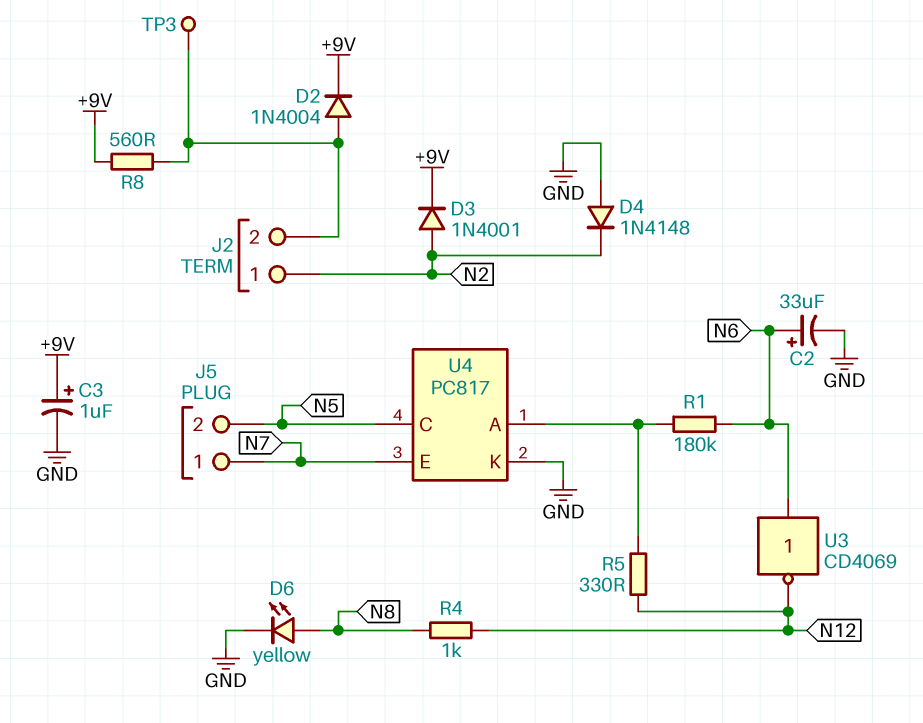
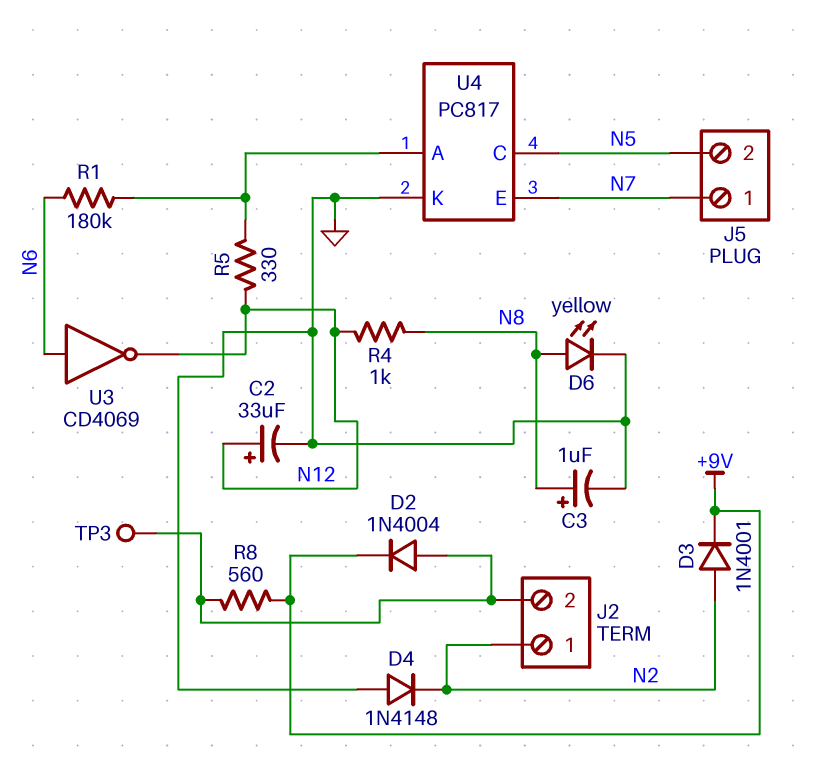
C2: 33uF (plus N6, minus GND) -> 33uF (plus N12, minus GND)
C3: 1uF (plus +9V, minus GND) -> 1uF (plus N8, minus GND)

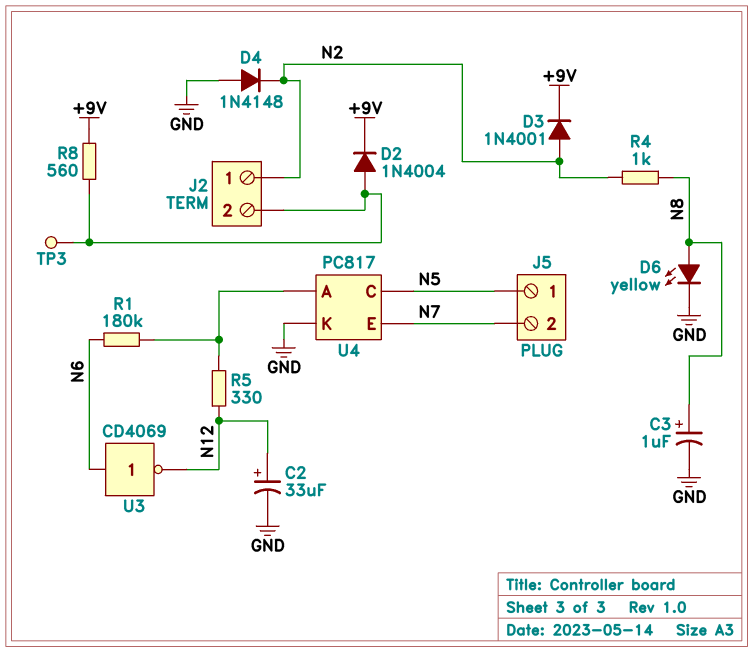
J5 pin 1: N7 -> N5
J5 pin 2: N5 -> N7
R4: 1k (N8, N12) -> 1k (N2, N8)

